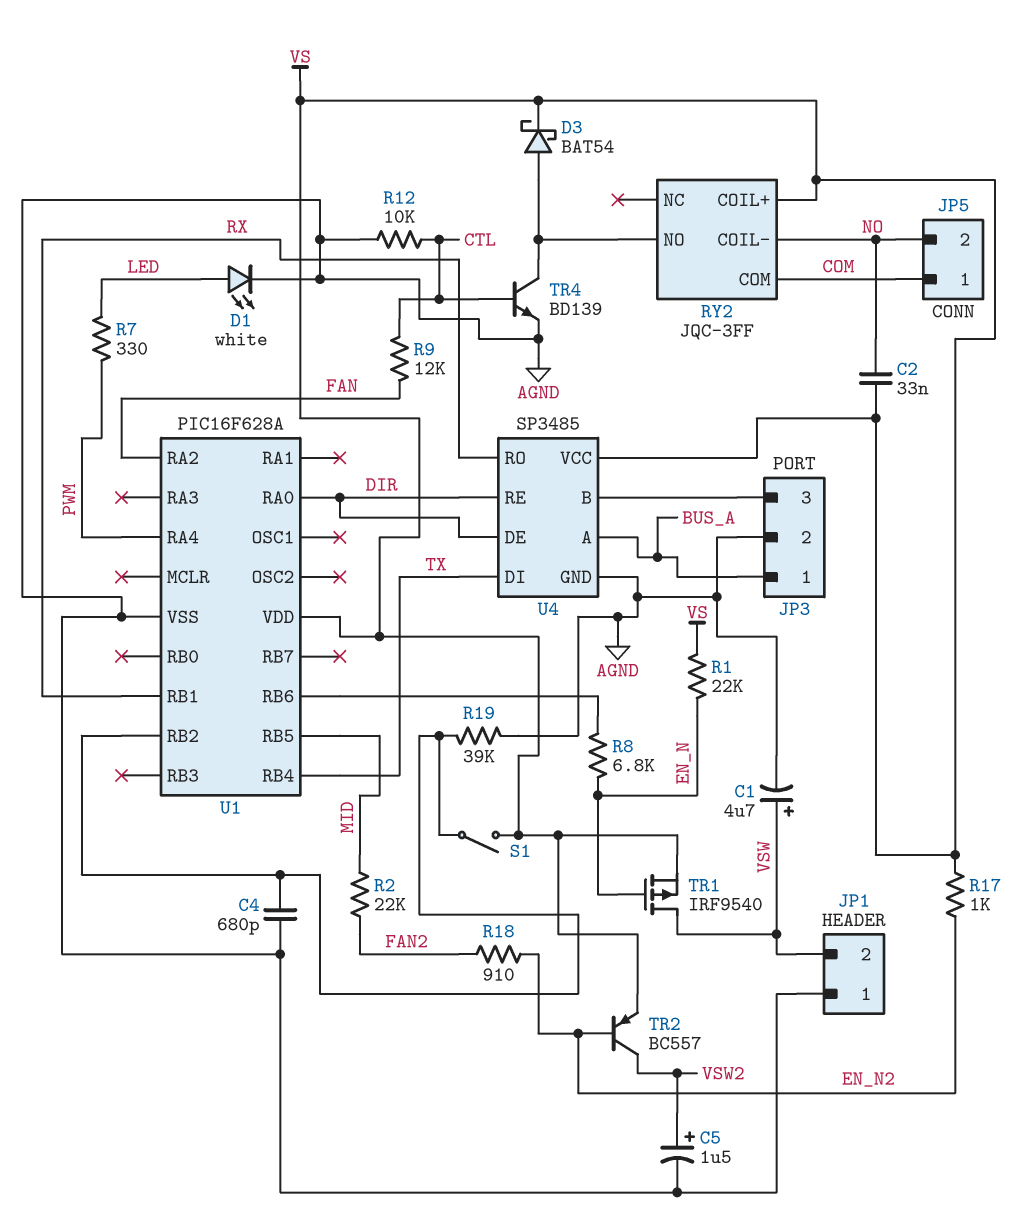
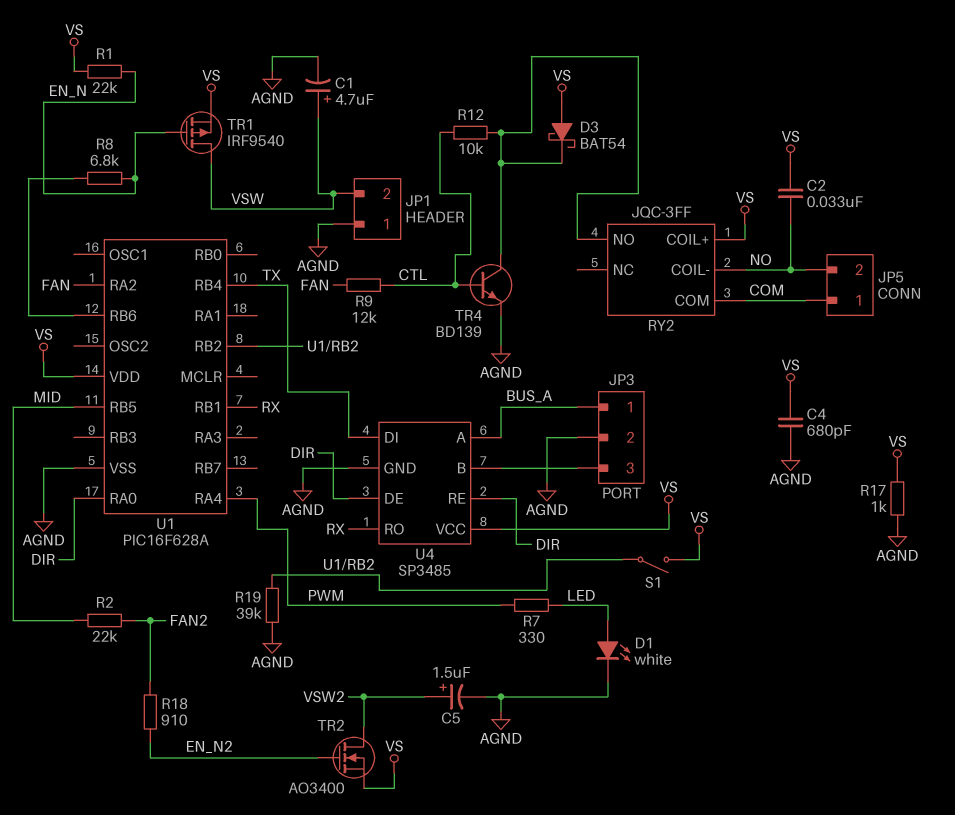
C4: 680pF (AGND, U1/RB2) -> 680pF (AGND, VS)
D3: schottky BAT54 (A RY2/NO, K VS) -> schottky BAT54 (A VS, K RY2/NO)
R12: 10k (AGND, CTL) -> 10k (CTL, RY2/NO)
R17: 1k (EN_N2, VS) -> 1k (AGND, VS)
TR2: PNP BC557 (B EN_N2, C VSW2, E VS) -> NMOS AO3400 (G EN_N2, D VSW2, S VS)

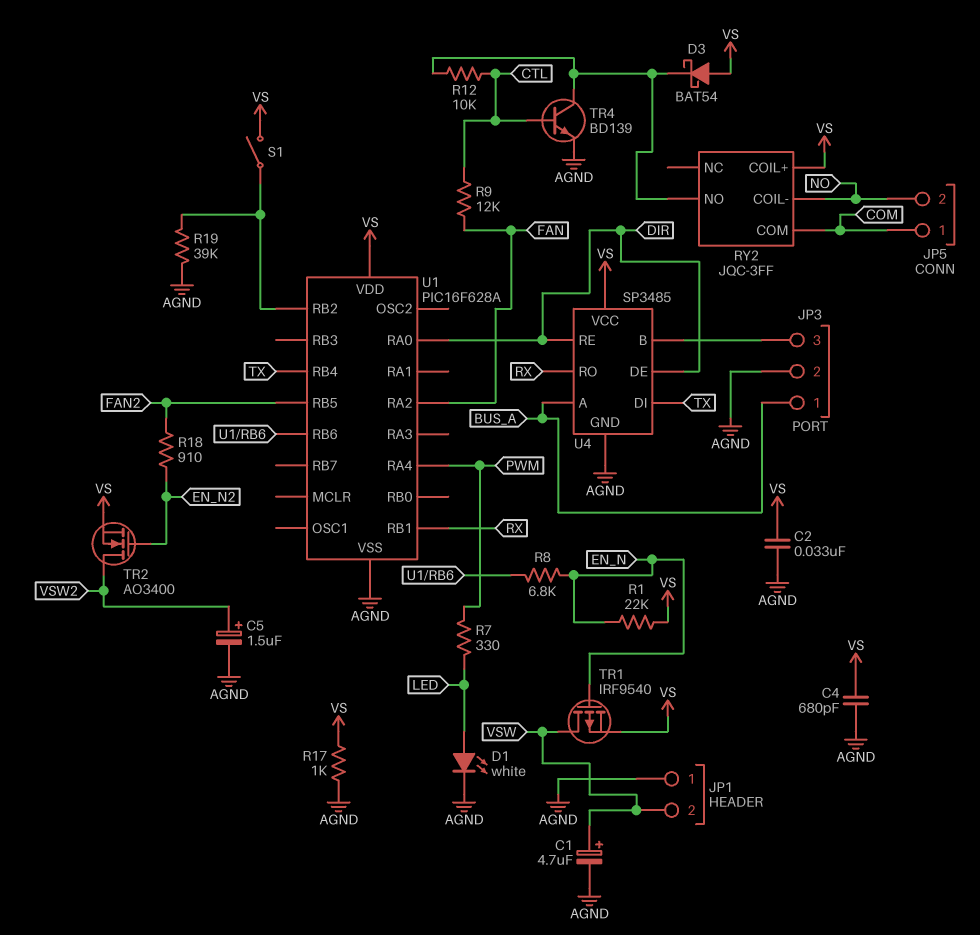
C2: 33nF (NO, VS) -> 33nF (AGND, VS)
R2: 22k (FAN2, MID) -> none
U1 pin RB5: MID -> FAN2

